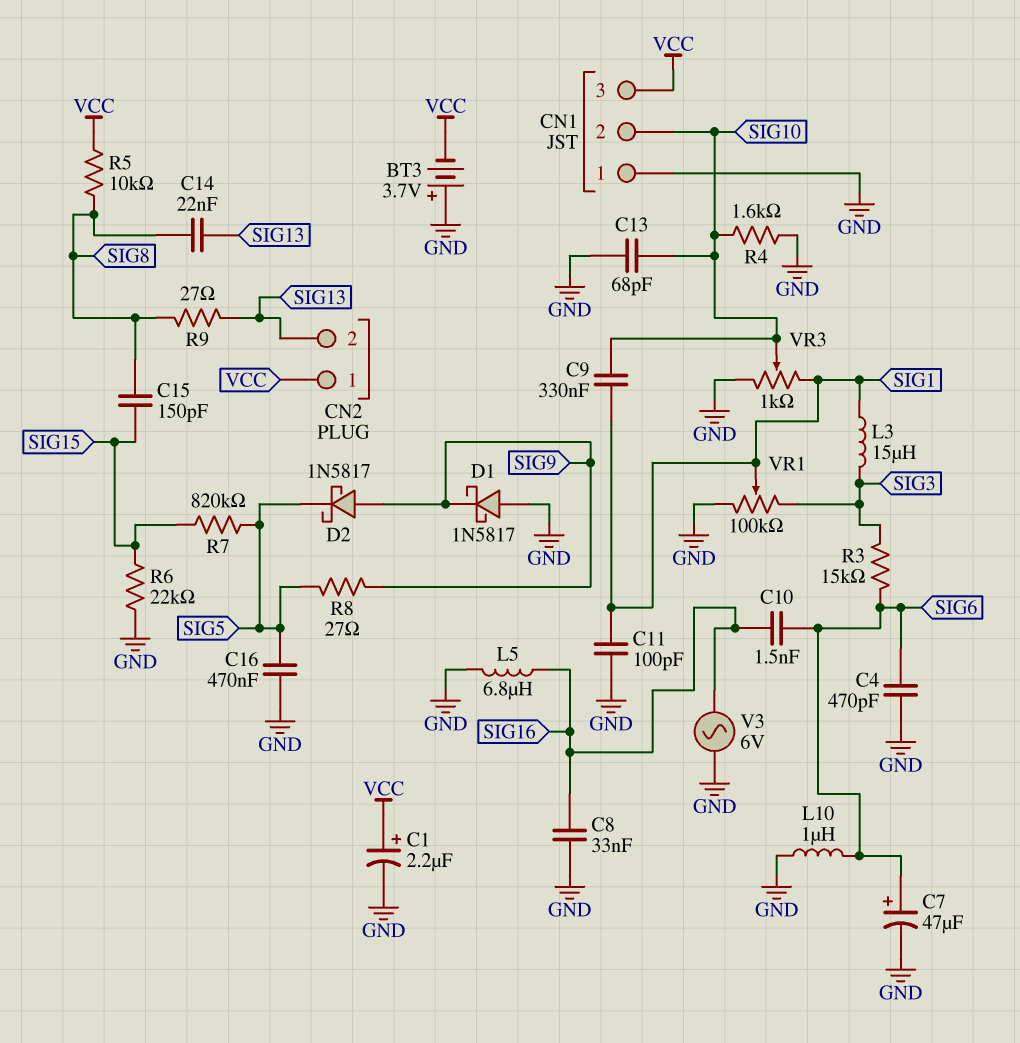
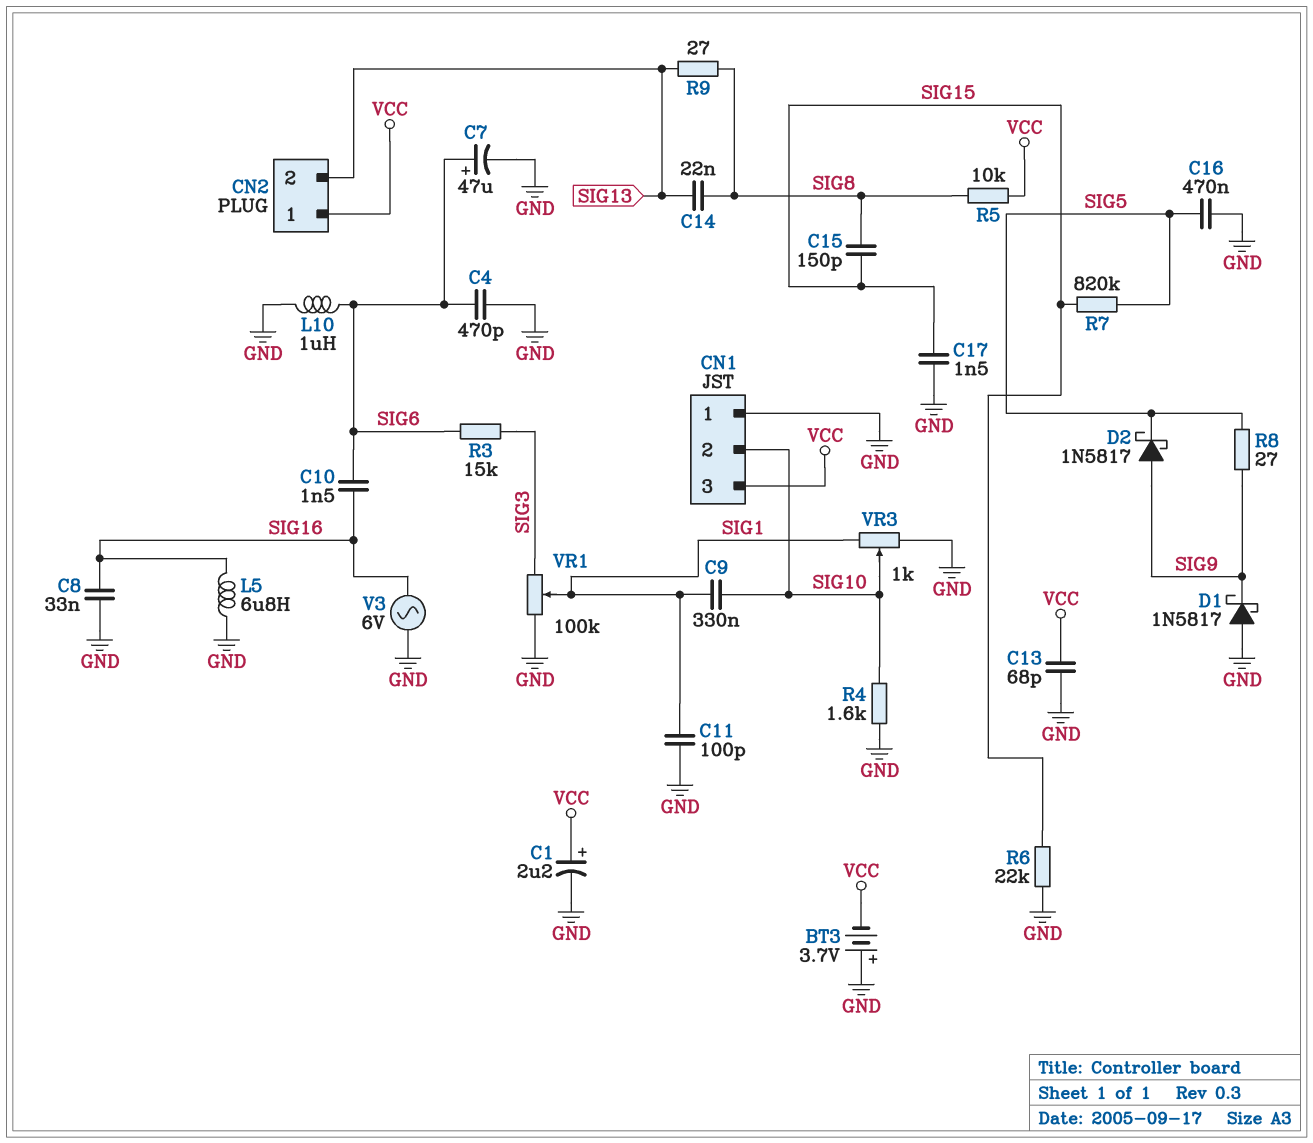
C13: 68pF (GND, SIG10) -> 68pF (GND, VCC)
C17: none -> 1.5nF (GND, SIG15)
L3: 15uH (SIG1, SIG3) -> none

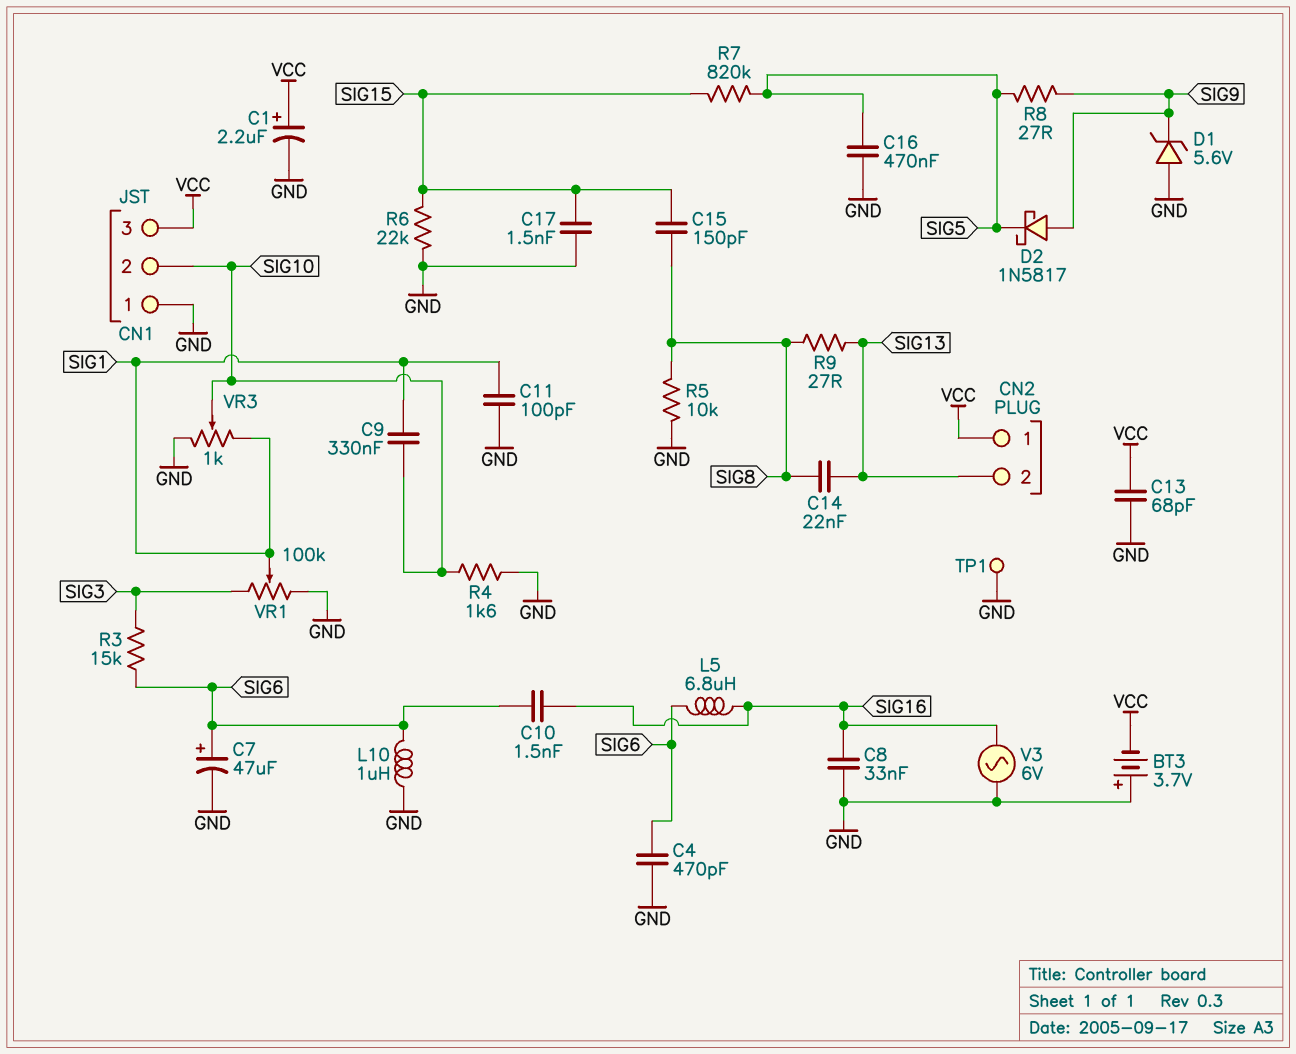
D1: schottky 1N5817 (A GND, K SIG9) -> zener 5.6V (A GND, K SIG9)
L5: 6.8uH (GND, SIG16) -> 6.8uH (SIG6, SIG16)
R5: 10k (SIG8, VCC) -> 10k (GND, SIG8)
TP1: none -> test point (GND)

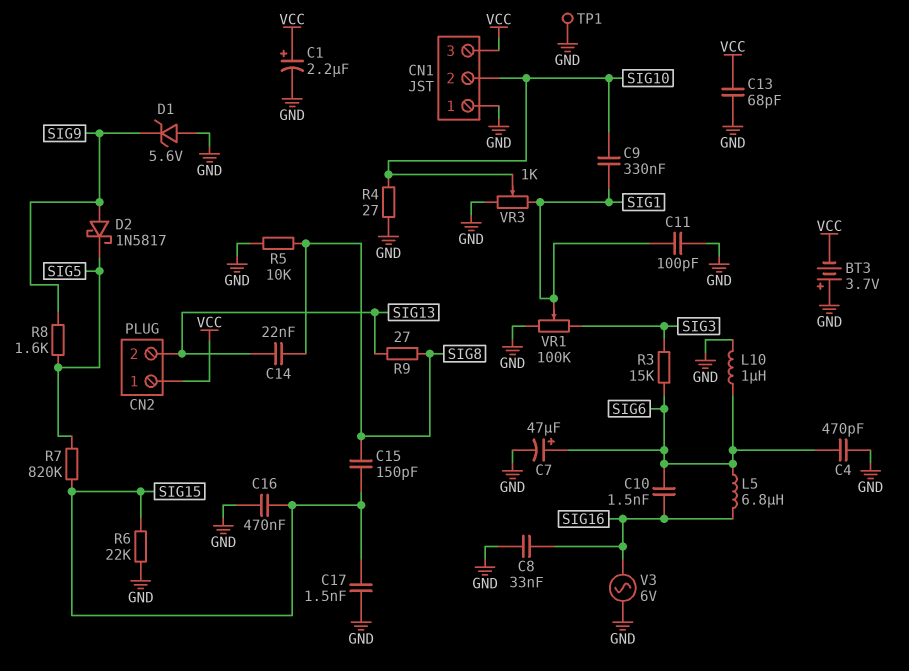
C16: 470nF (GND, SIG5) -> 470nF (GND, SIG15)
R4: 1.6k (GND, SIG10) -> 27 (GND, SIG10)
R8: 27 (SIG5, SIG9) -> 1.6k (SIG5, SIG9)

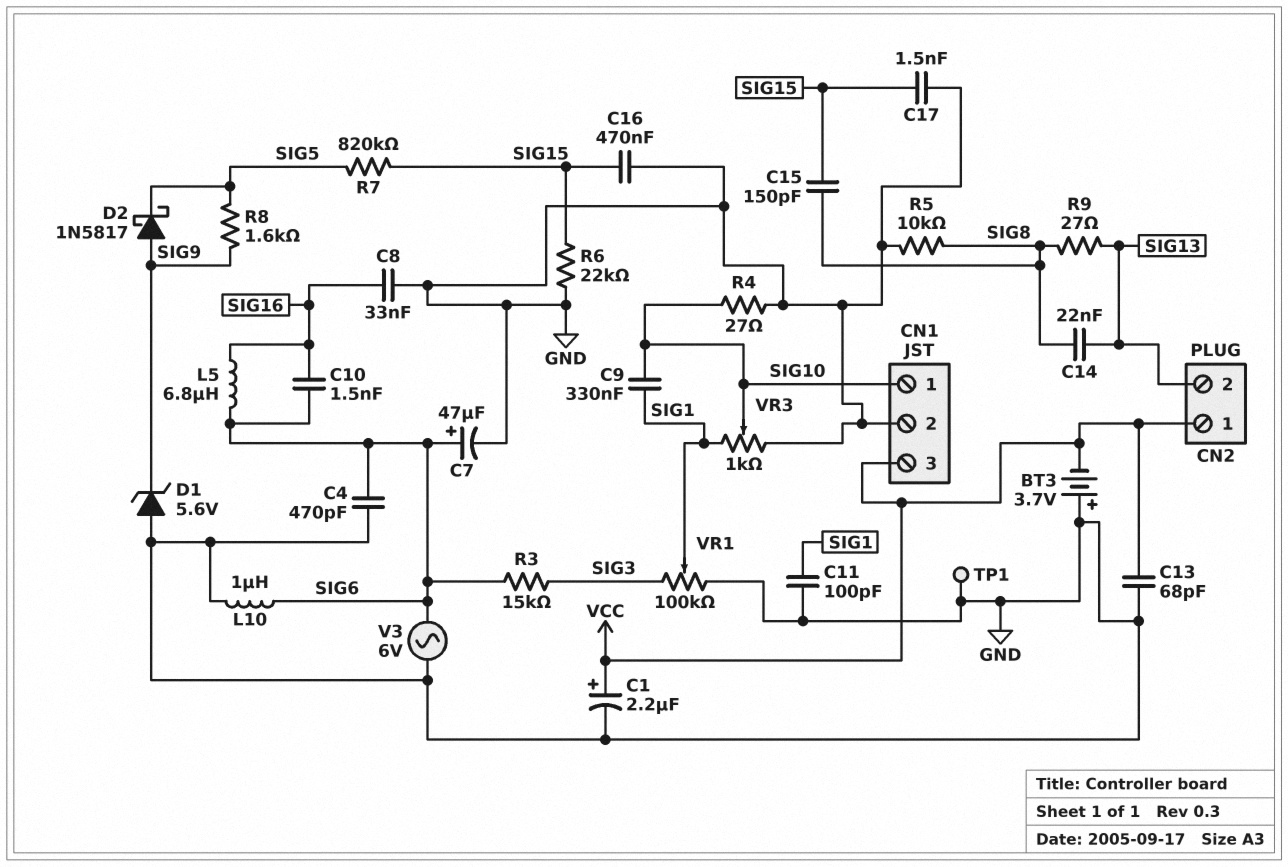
CN1 pin 1: GND -> SIG10
CN1 pin 2: SIG10 -> GND
V3: AC 6V (GND, SIG16) -> AC 6V (GND, SIG6)

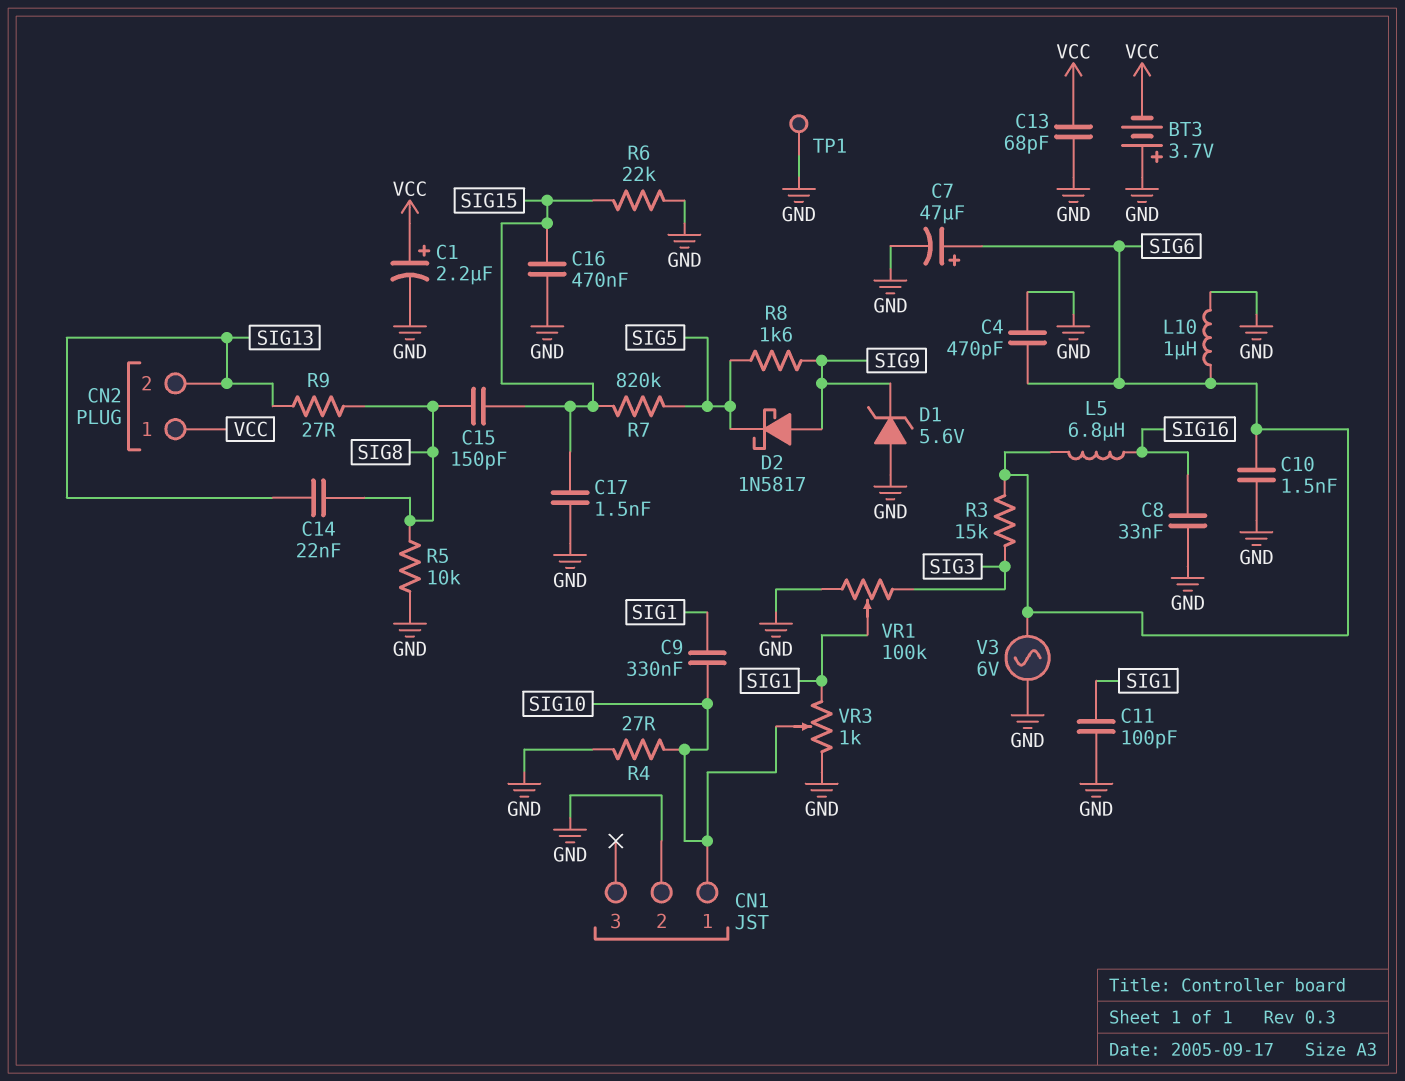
C10: 1.5nF (SIG6, SIG16) -> 1.5nF (GND, SIG6)
CN1 pin 3: VCC -> none

